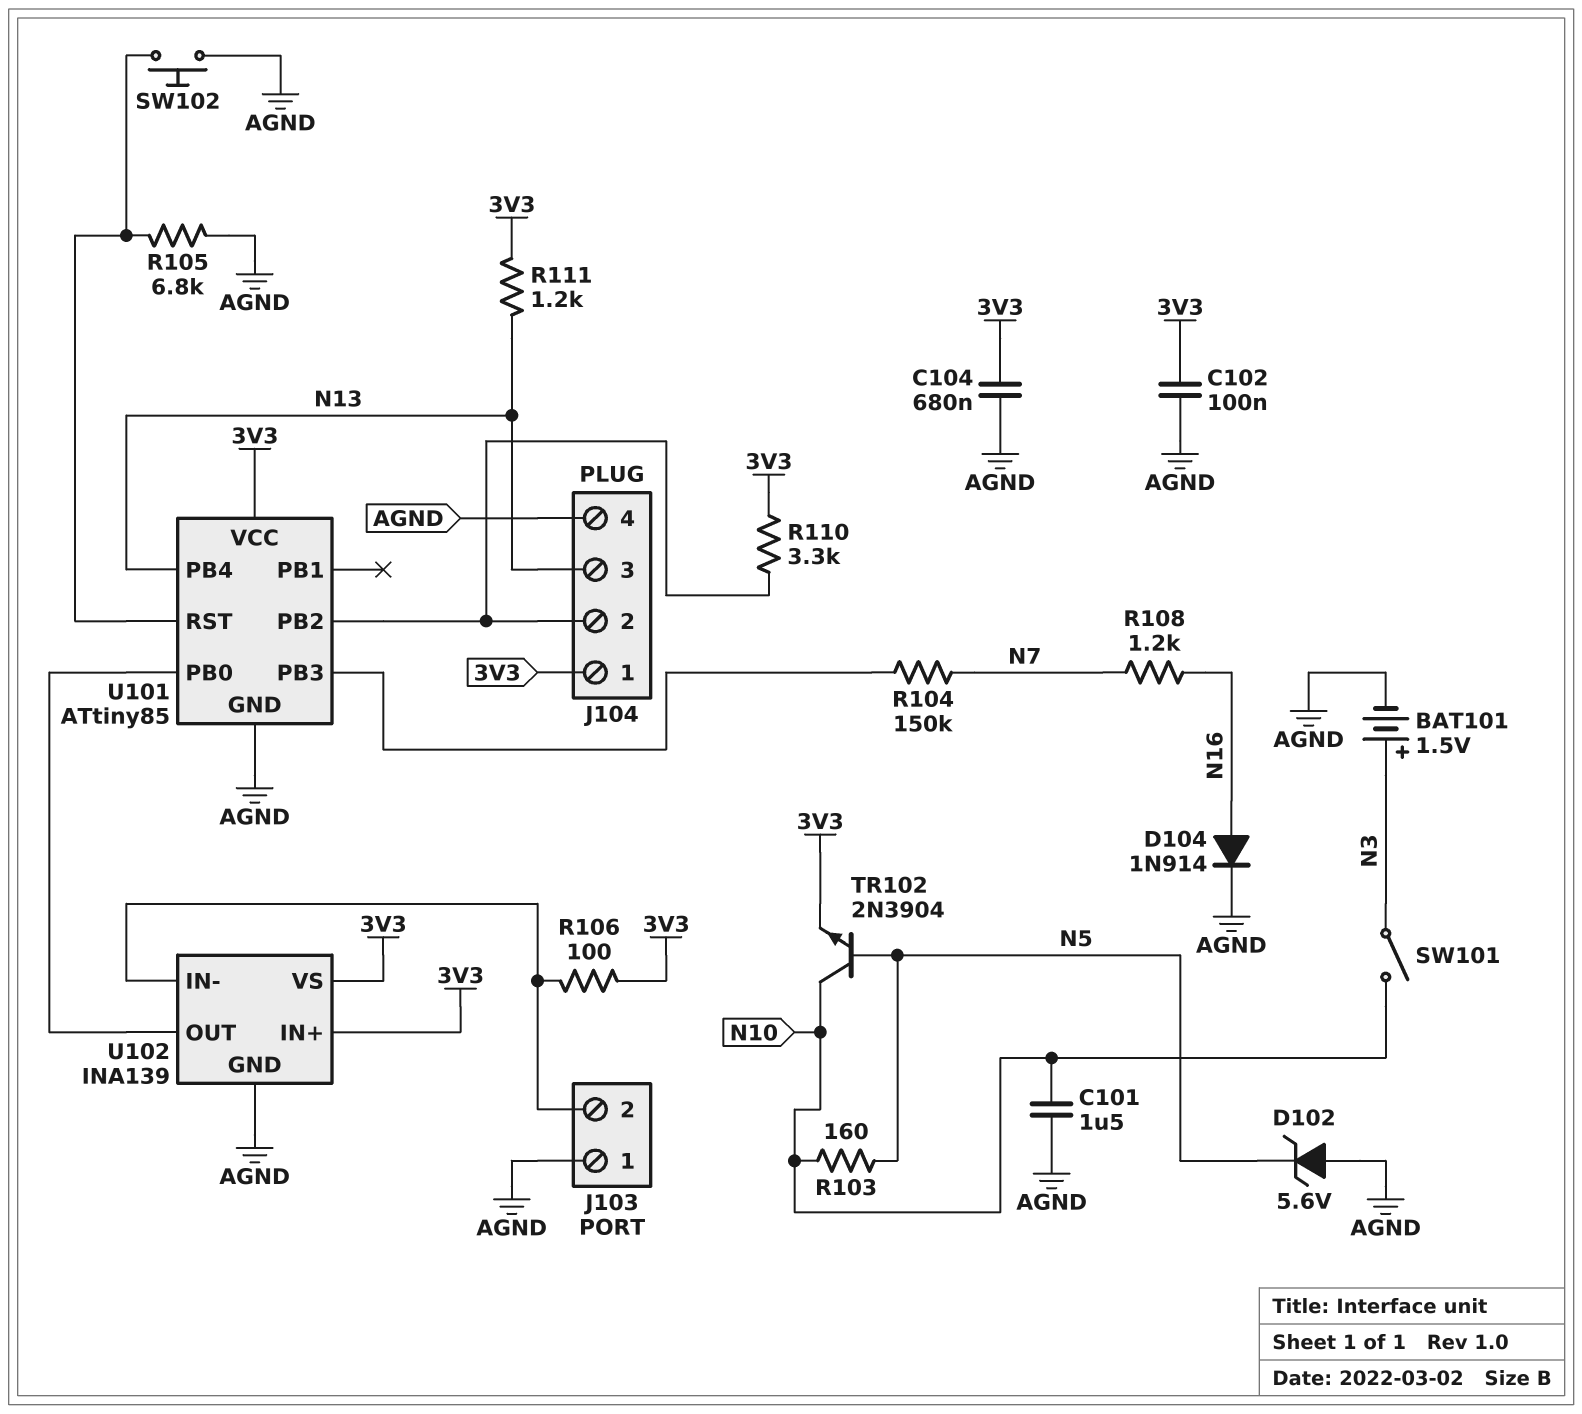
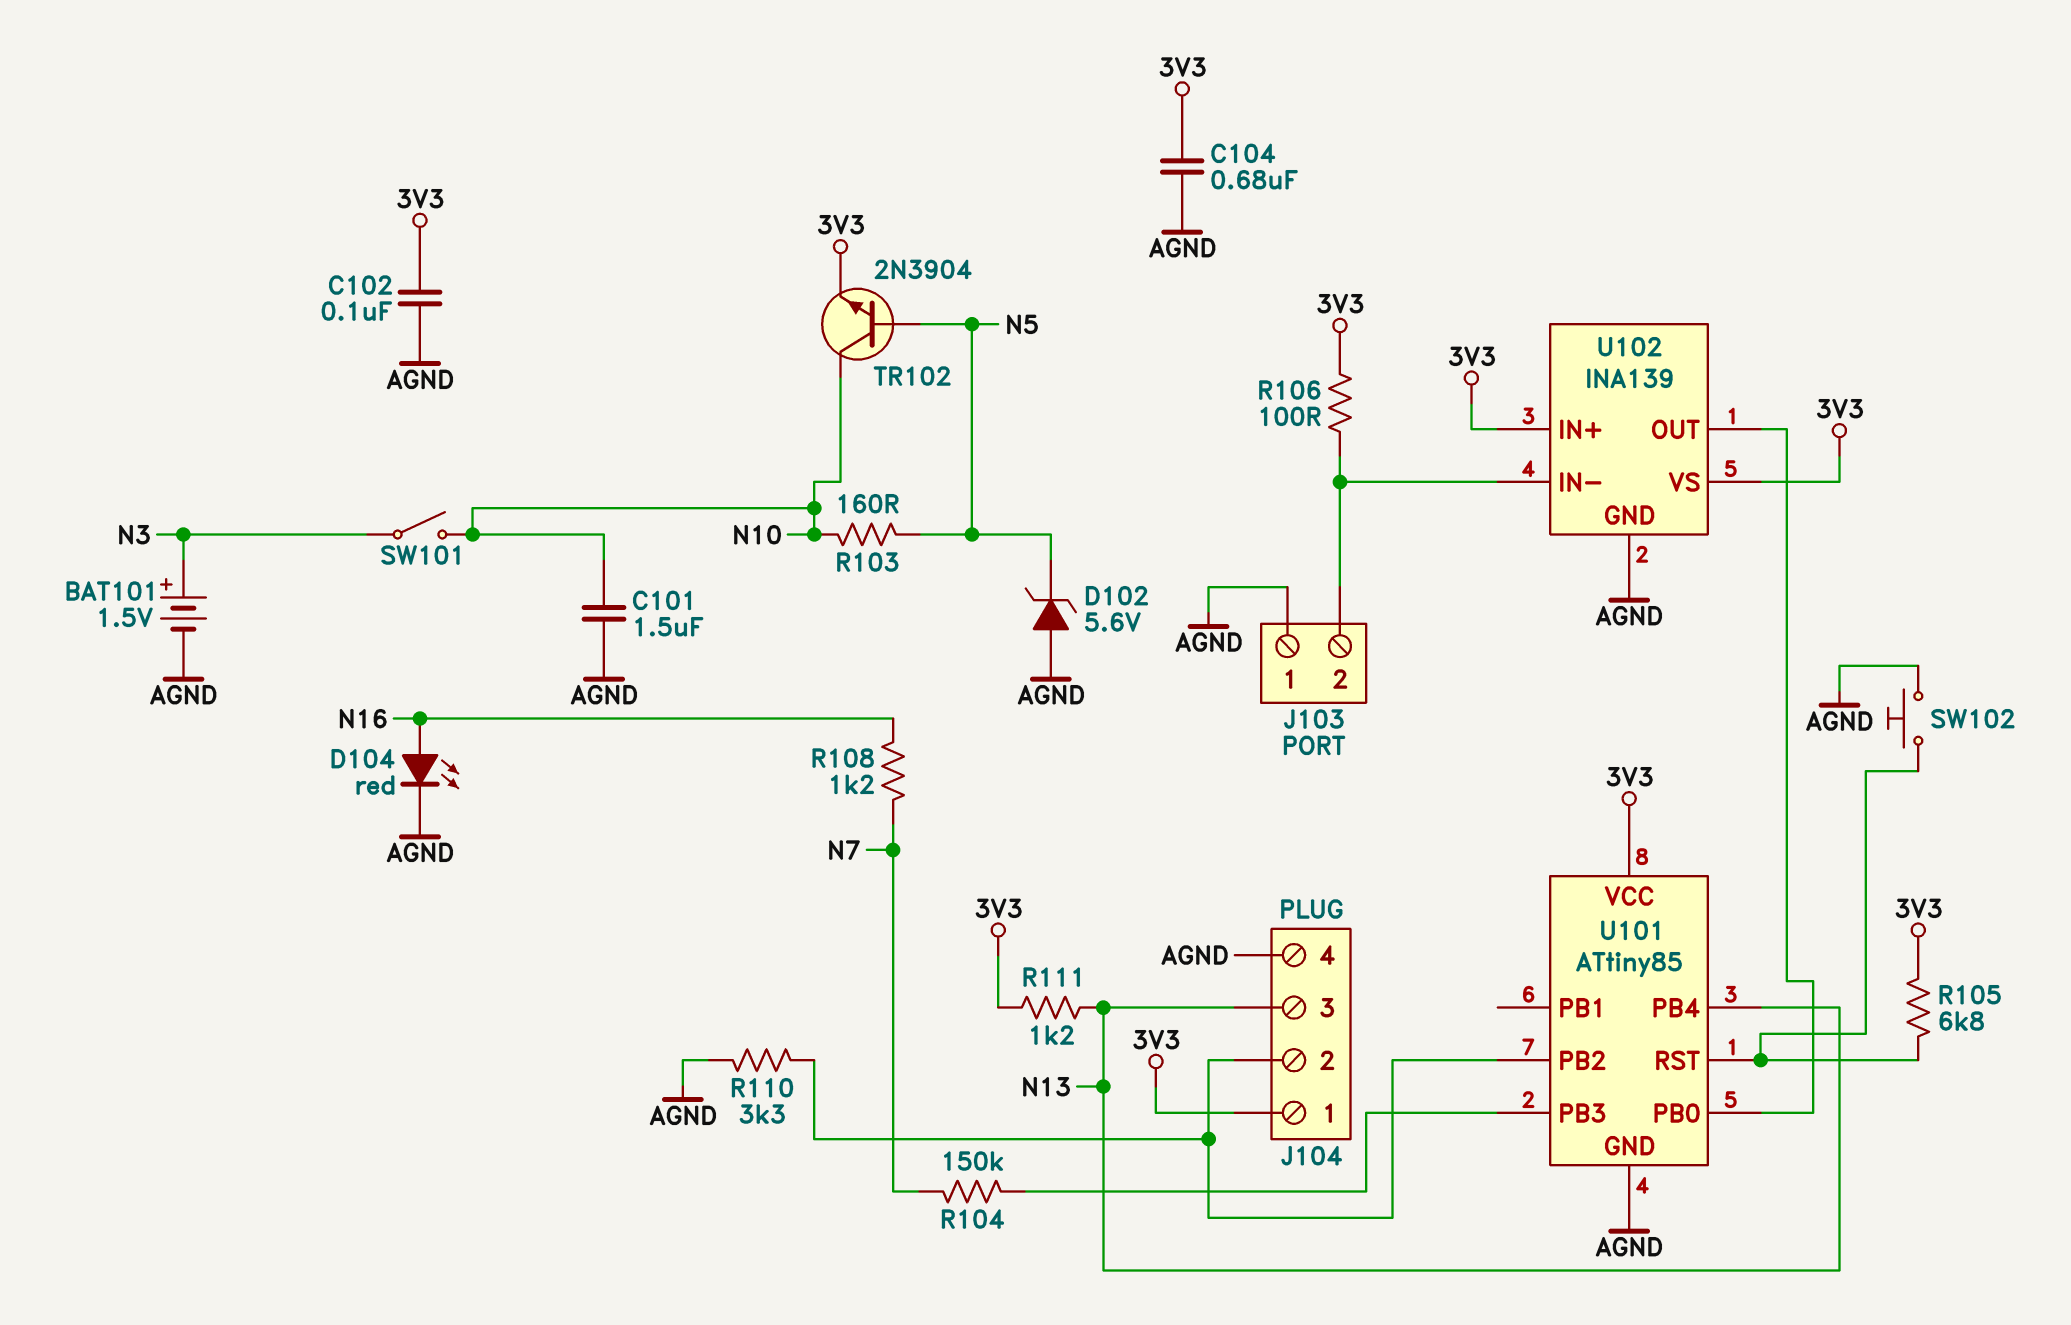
D104: diode 1N914 (A N16, K AGND) -> LED red (A N16, K AGND)
R105: 6.8k (AGND, U101/RST) -> 6.8k (3V3, U101/RST)
R110: 3.3k (3V3, J104/2) -> 3.3k (AGND, J104/2)

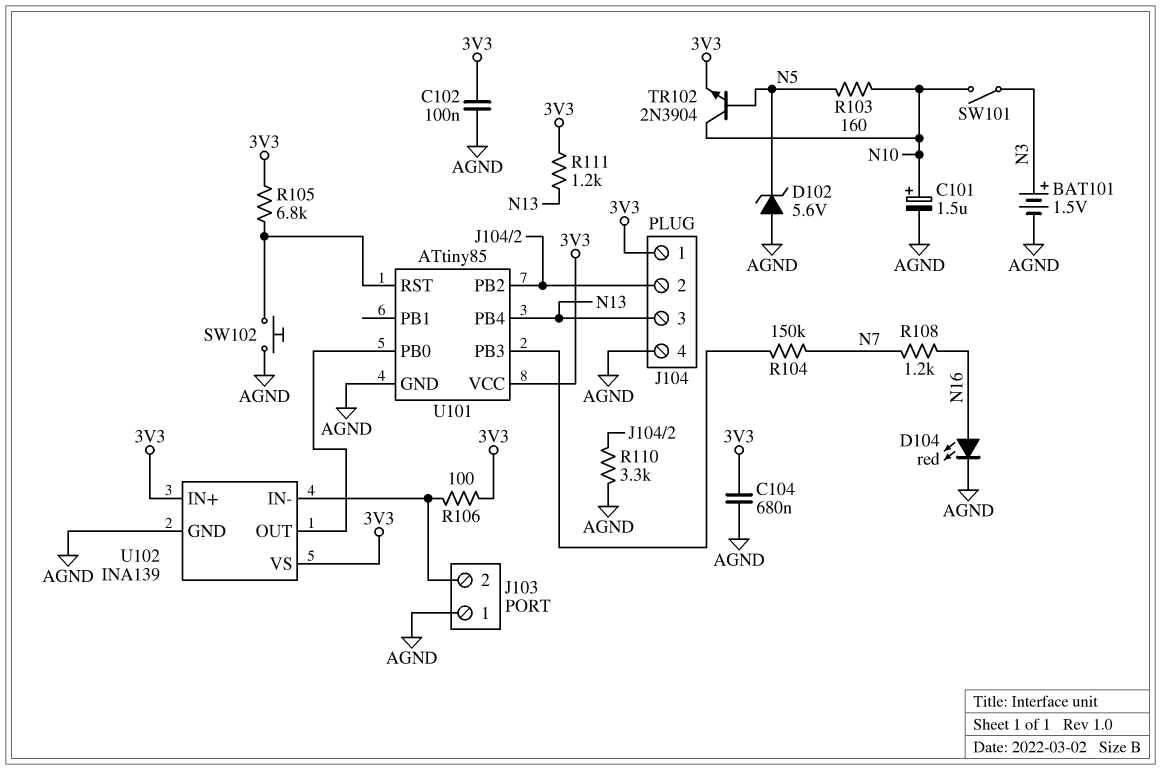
C101: 1.5uF (AGND, N10) -> 1.5uF (plus N10, minus AGND)

